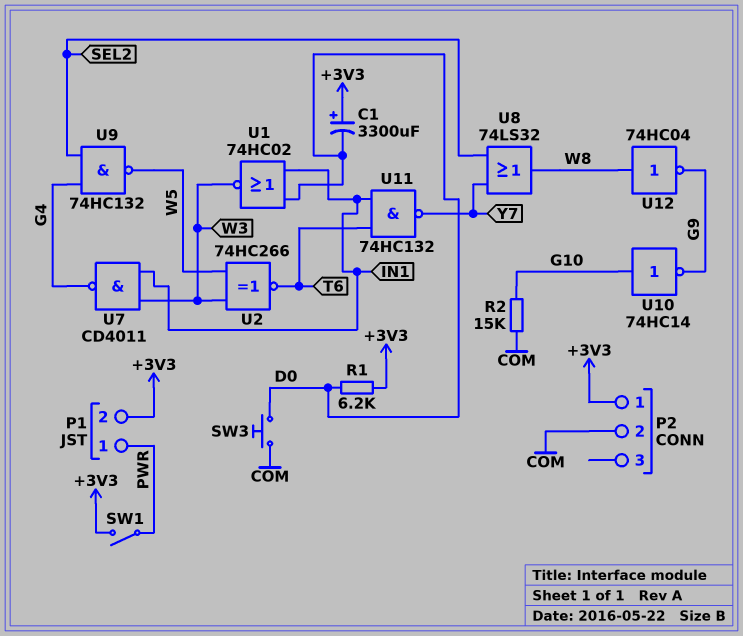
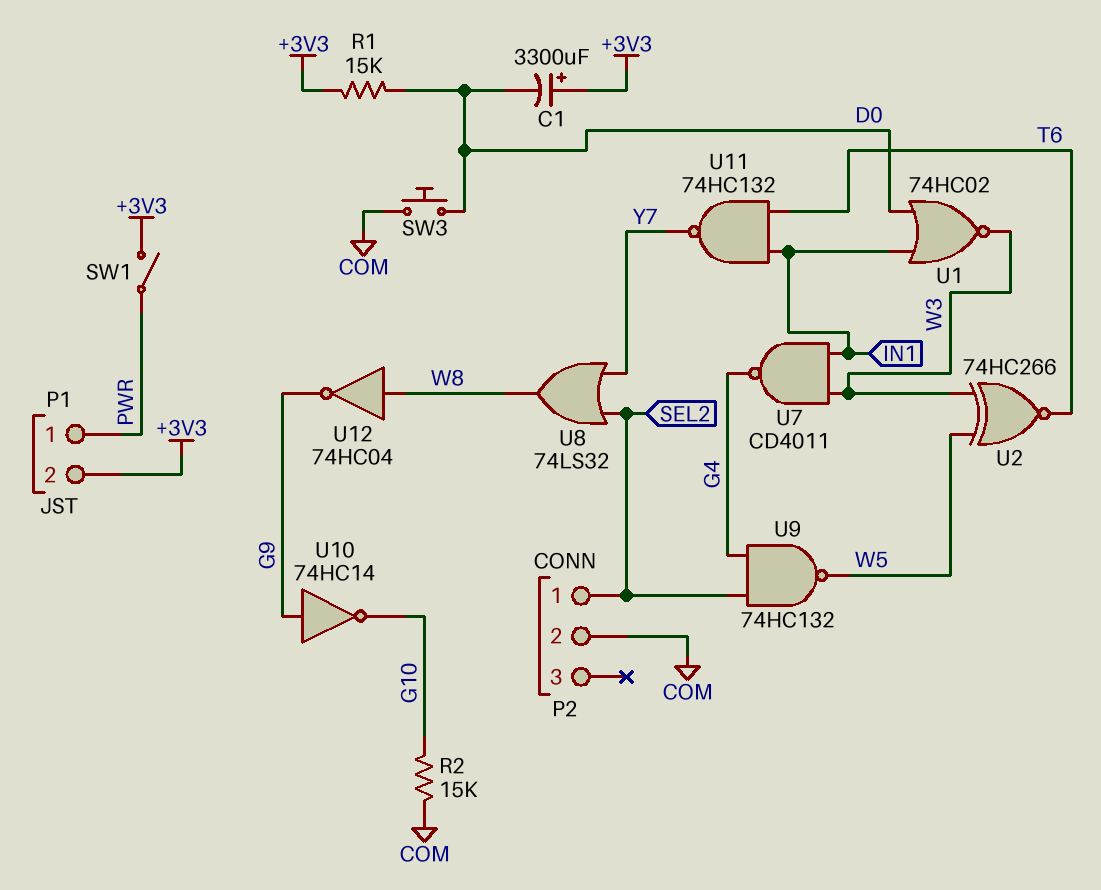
P2 pin 1: +3V3 -> SEL2
R1: 6.2k (+3V3, D0) -> 15k (+3V3, D0)
U10: NOT 74HC14 (in G10, out G9) -> NOT 74HC14 (in G9, out G10)

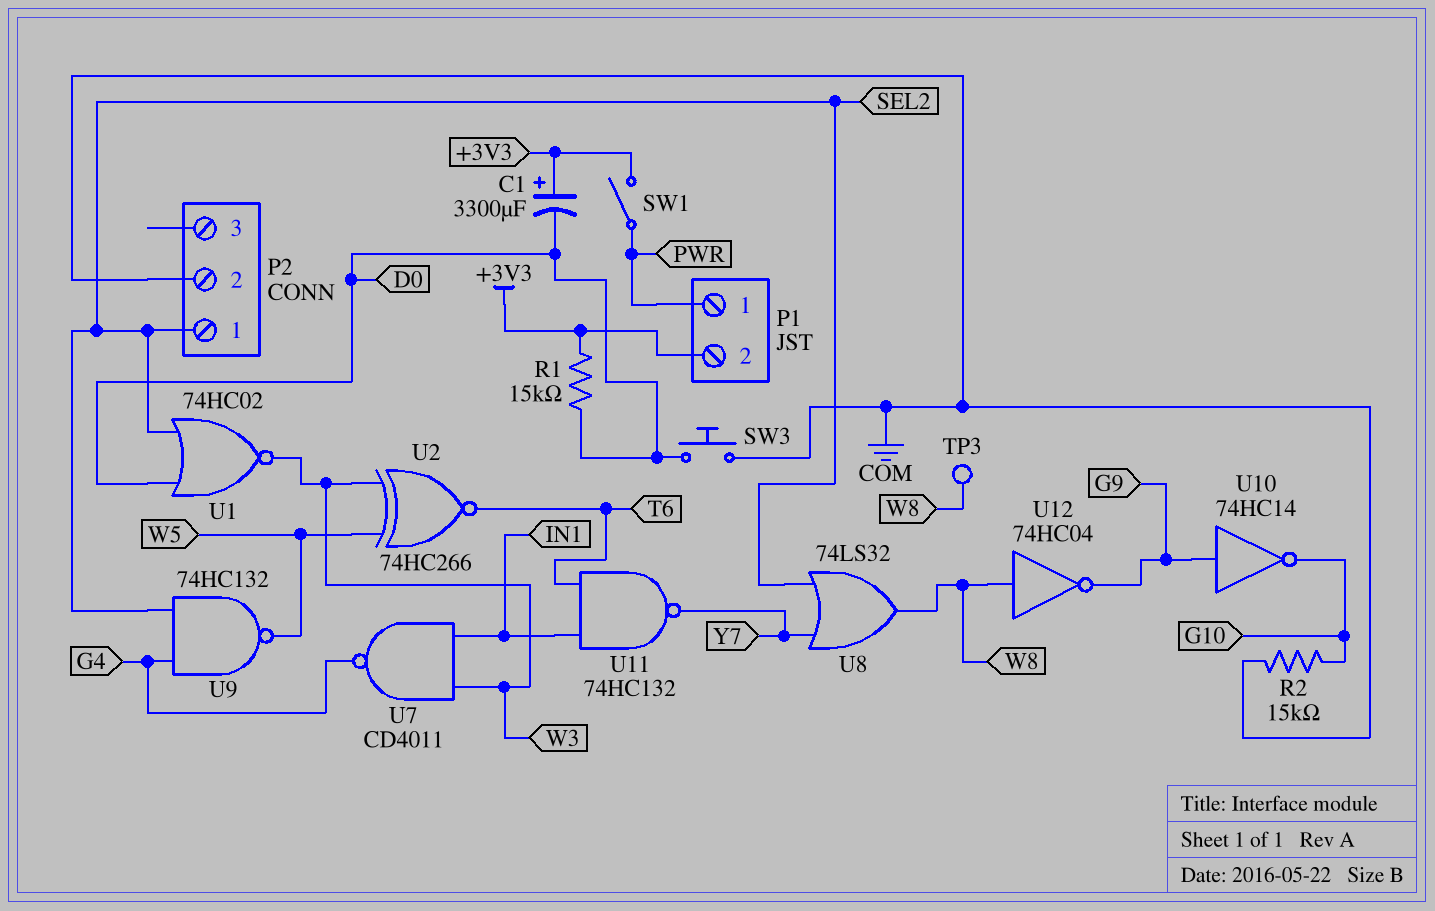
TP3: none -> test point (W8)
U1: NOR 74HC02 (in D0, in IN1, out W3) -> NOR 74HC02 (in D0, in SEL2, out W3)

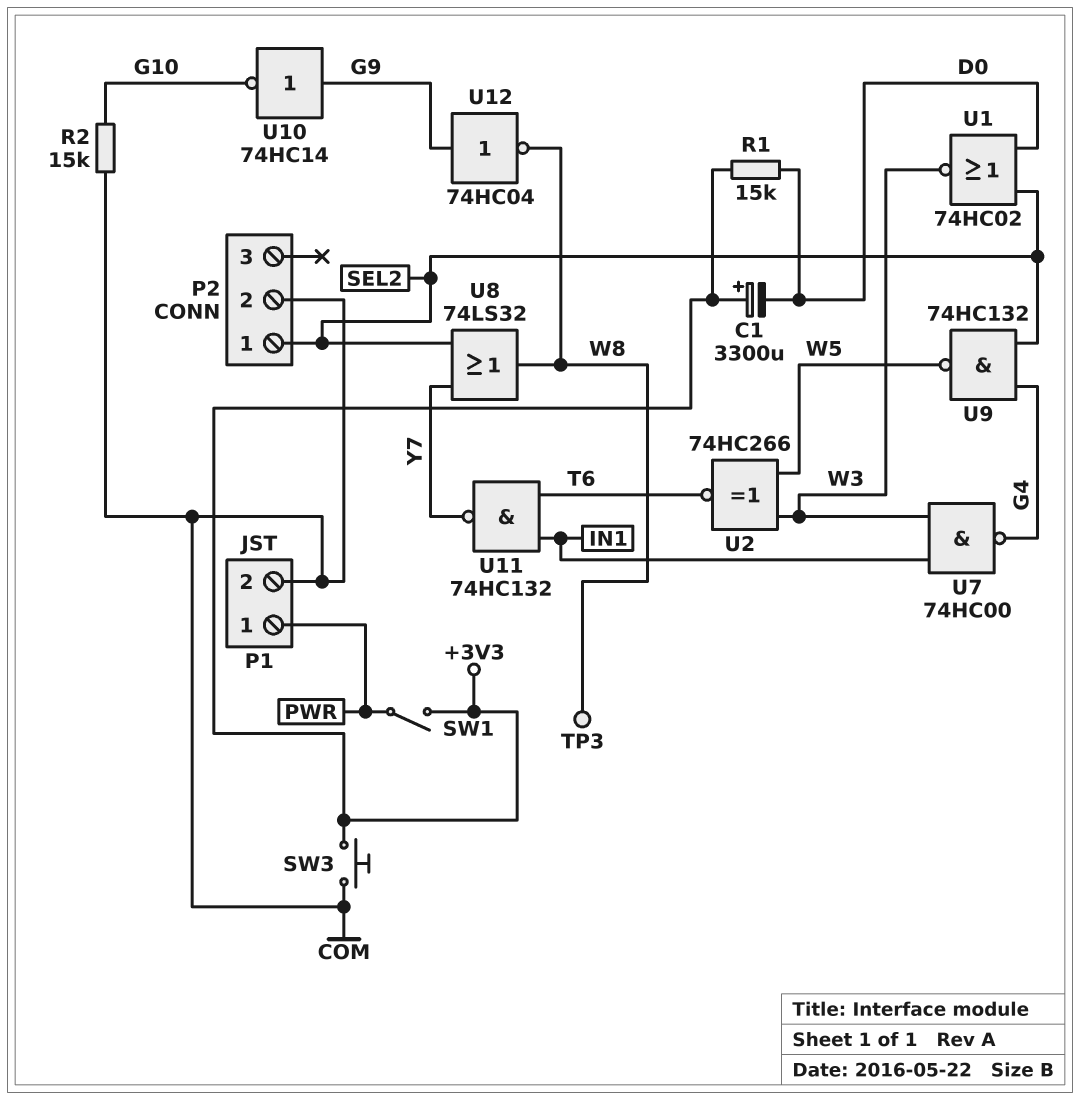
P1 pin 2: +3V3 -> COM
SW3: button (COM, D0) -> button (+3V3, COM)
U7: NAND CD4011 (in IN1, in W3, out G4) -> NAND 74HC00 (in IN1, in W3, out G4)
U12: NOT 74HC04 (in W8, out G9) -> NOT 74HC04 (in G9, out W8)

